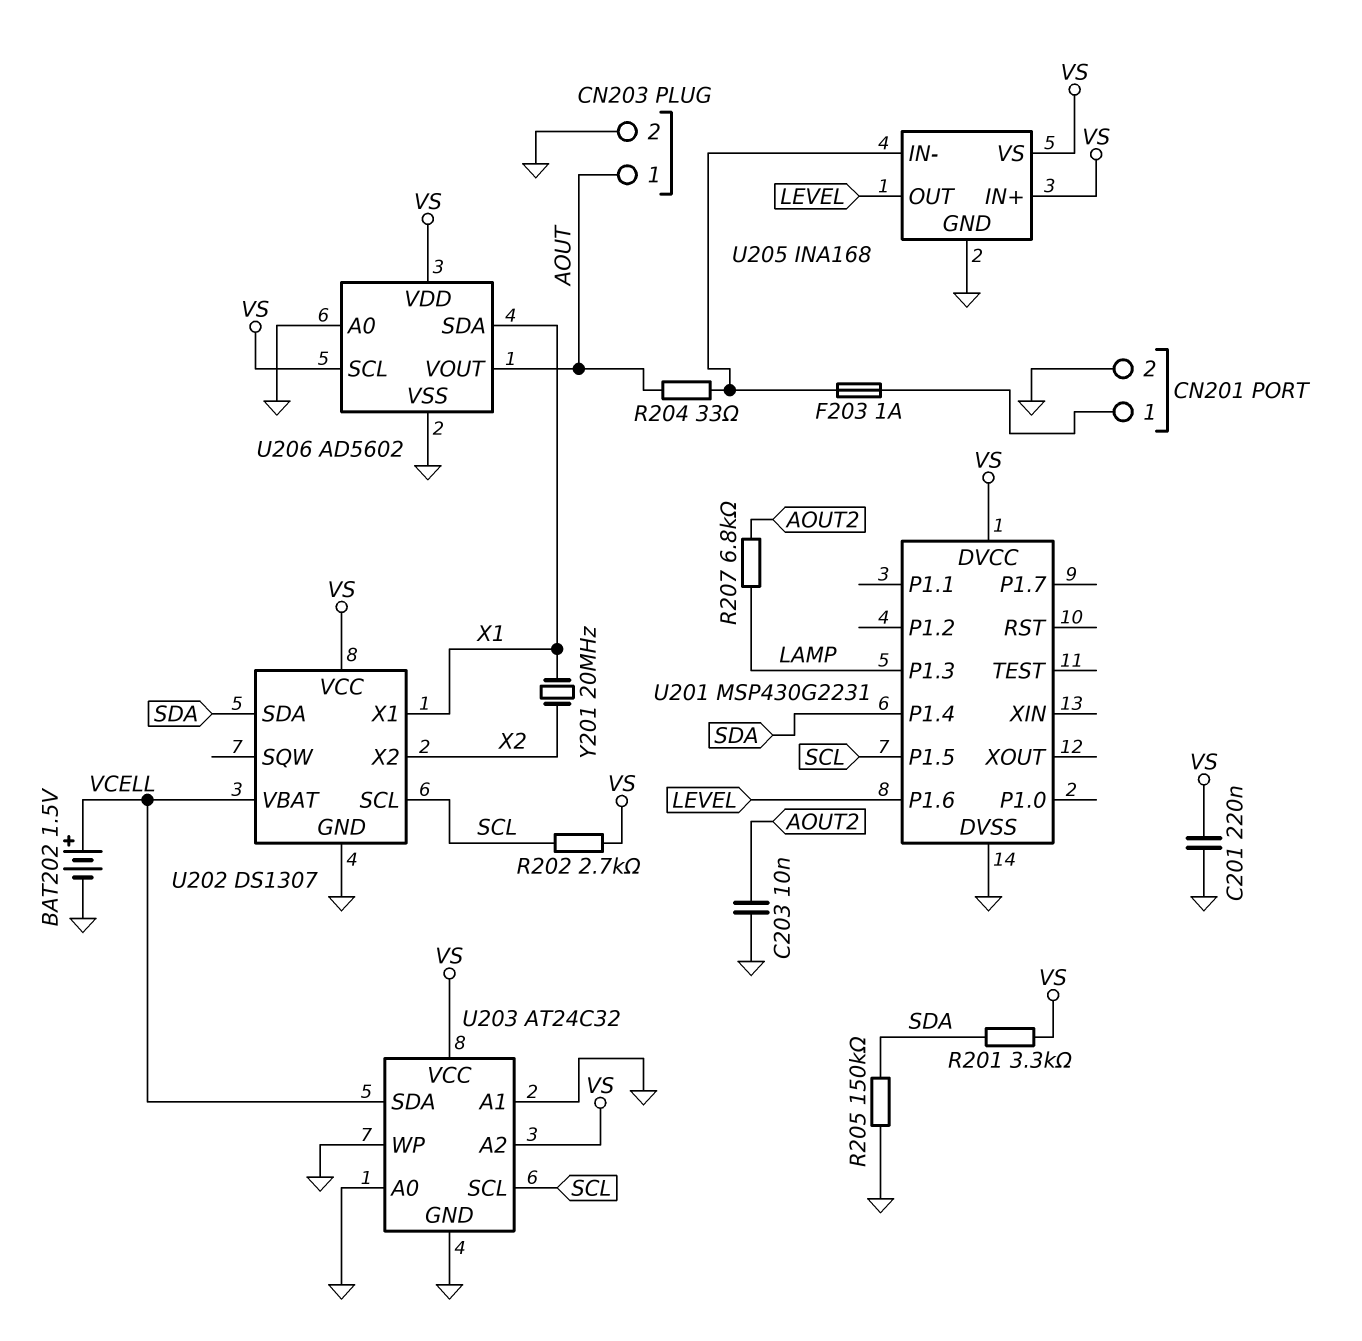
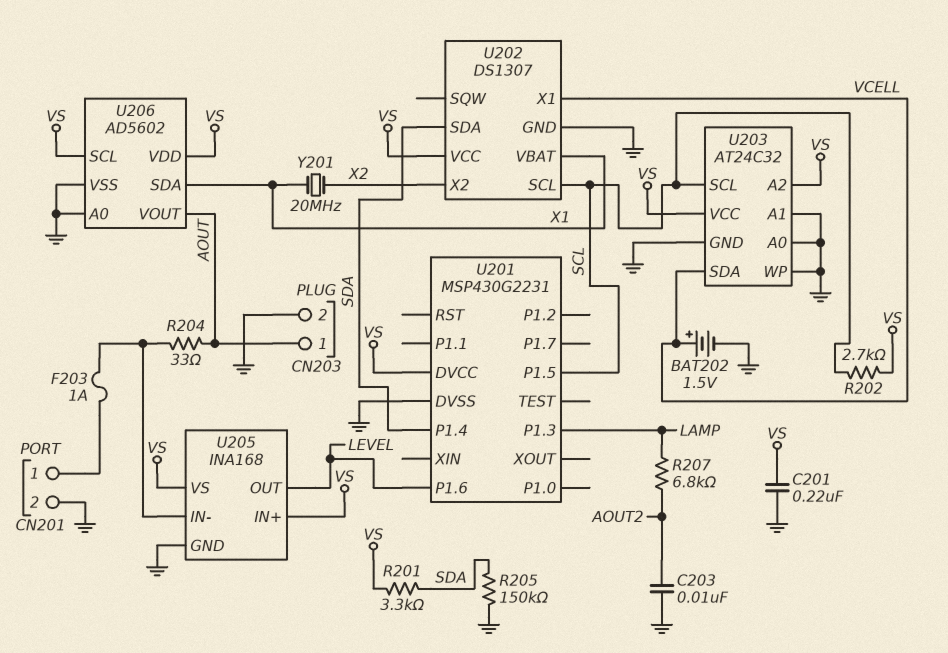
U202 pin VBAT: VCELL -> X1
U202 pin X1: X1 -> VCELL

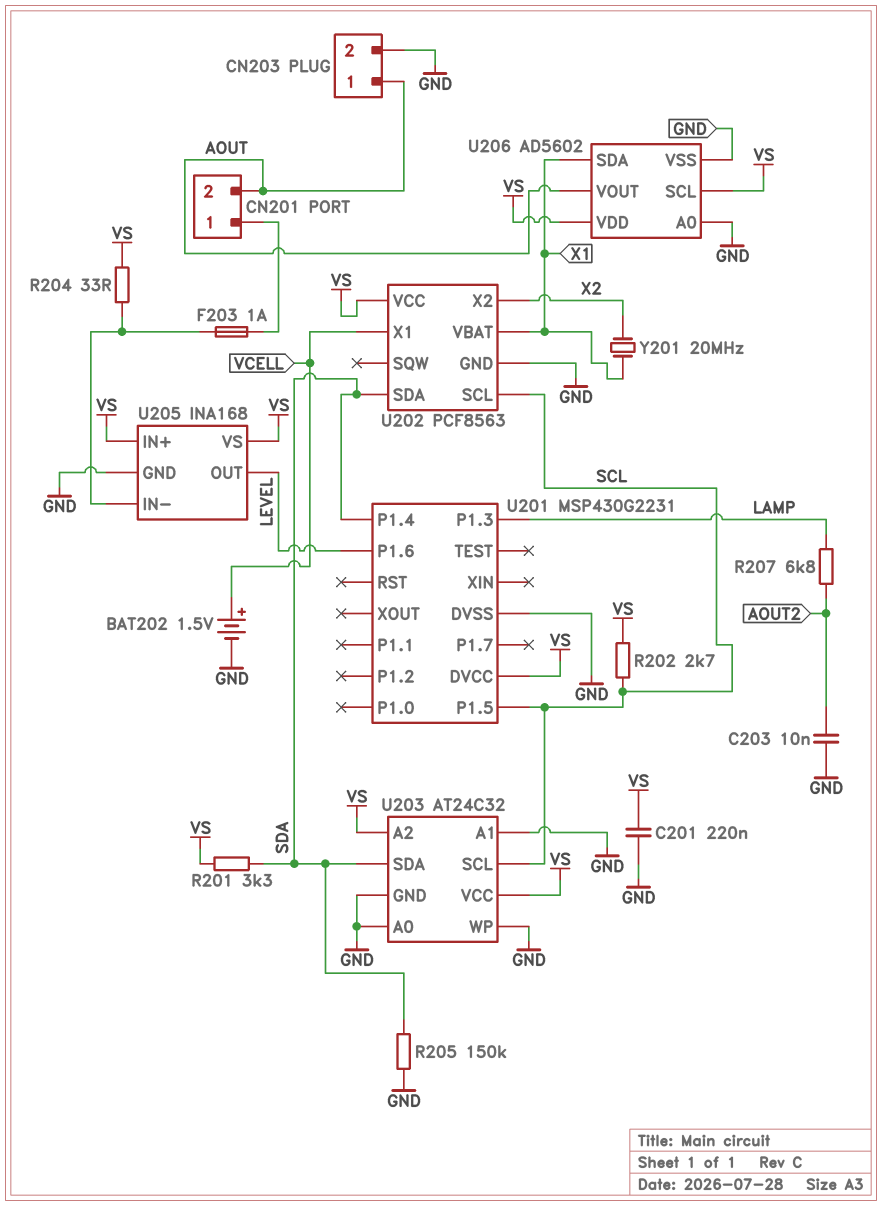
CN201 pin 2: GND -> AOUT
R204: 33 (AOUT, U205/IN-) -> 33 (U205/IN-, VS)
U202: DS1307 -> PCF8563
U203 pin SDA: VCELL -> SDA

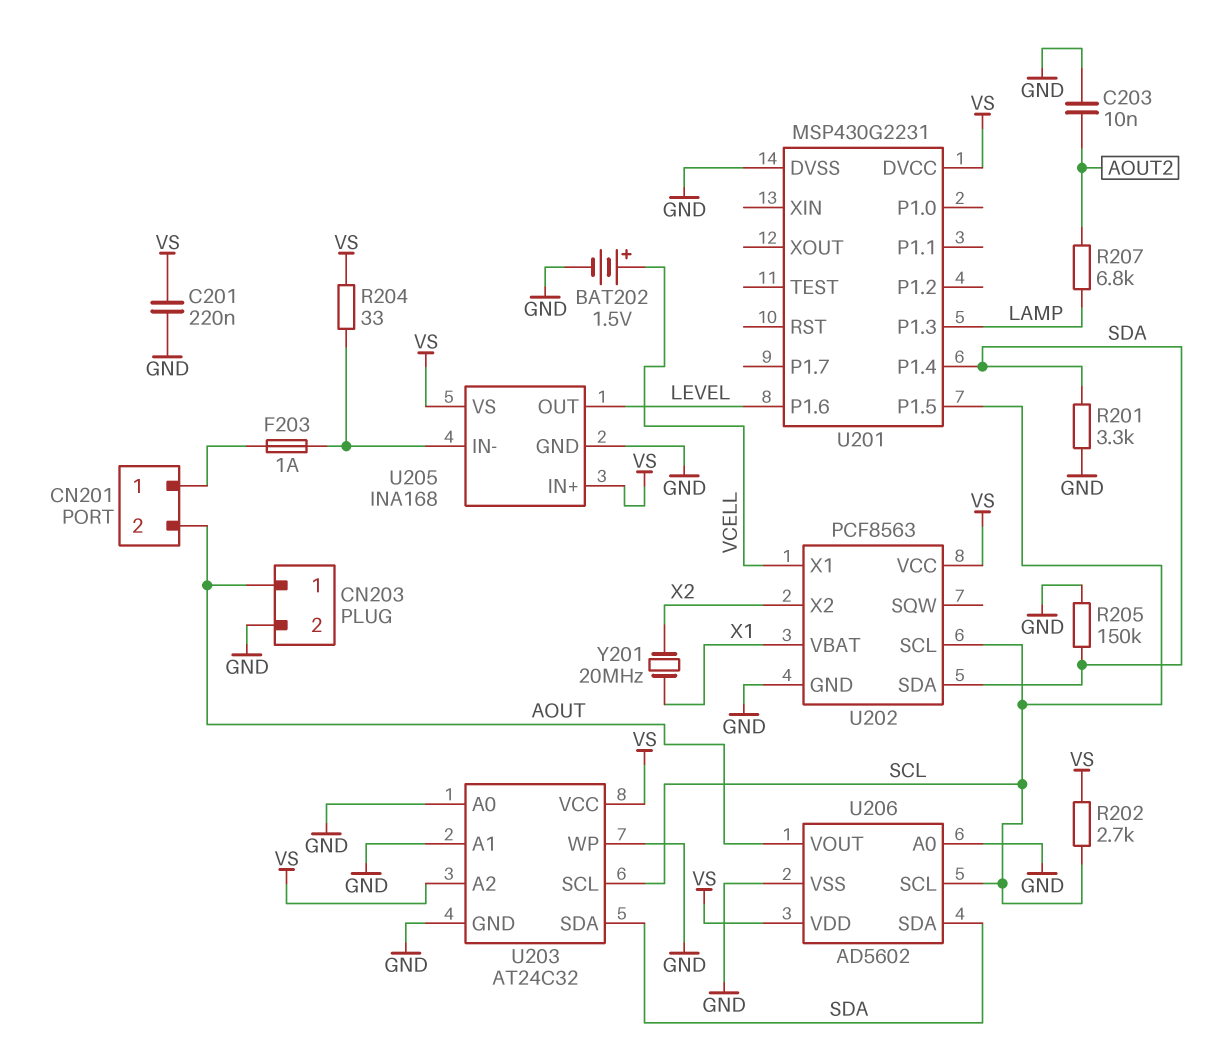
R201: 3.3k (SDA, VS) -> 3.3k (GND, SDA)
U206 pin SCL: VS -> SCL
U206 pin SDA: X1 -> SDA

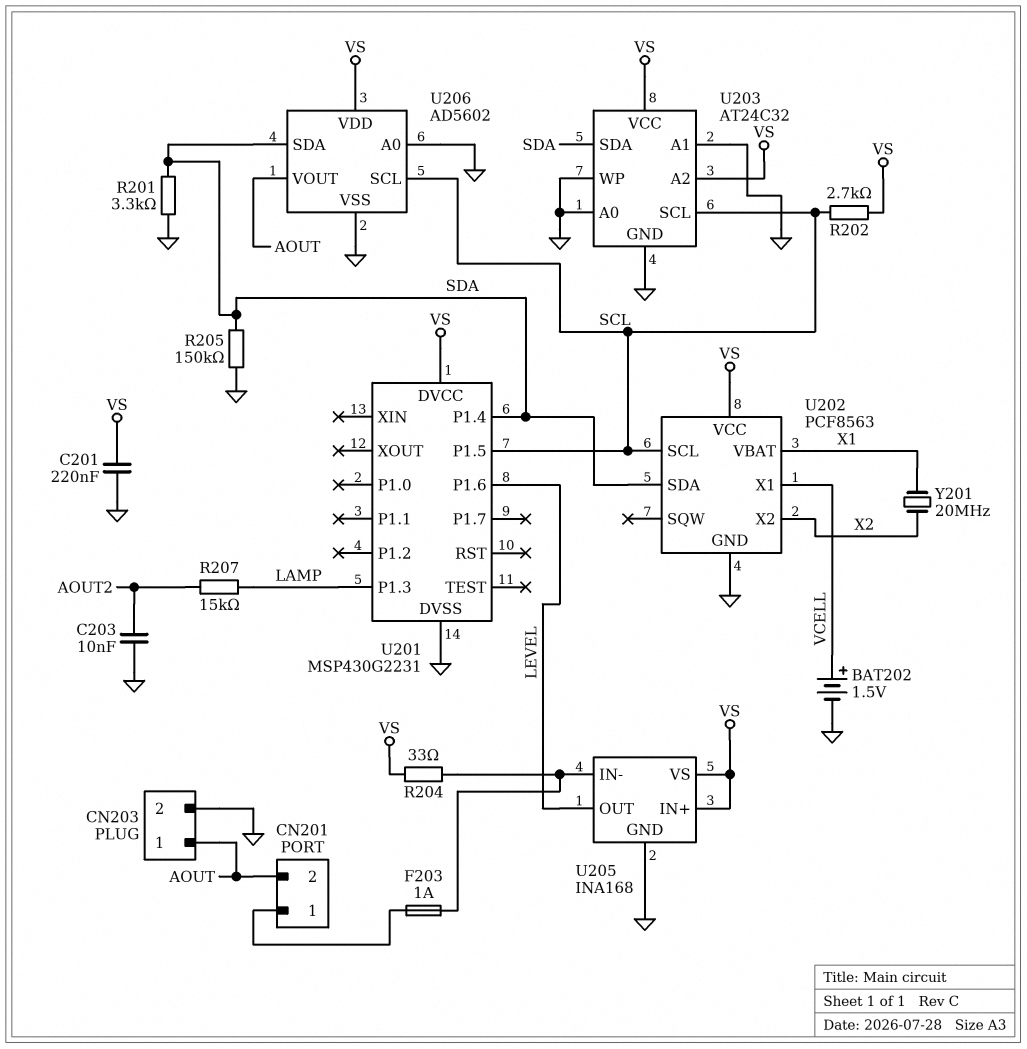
R207: 6.8k (AOUT2, LAMP) -> 15k (AOUT2, LAMP)

